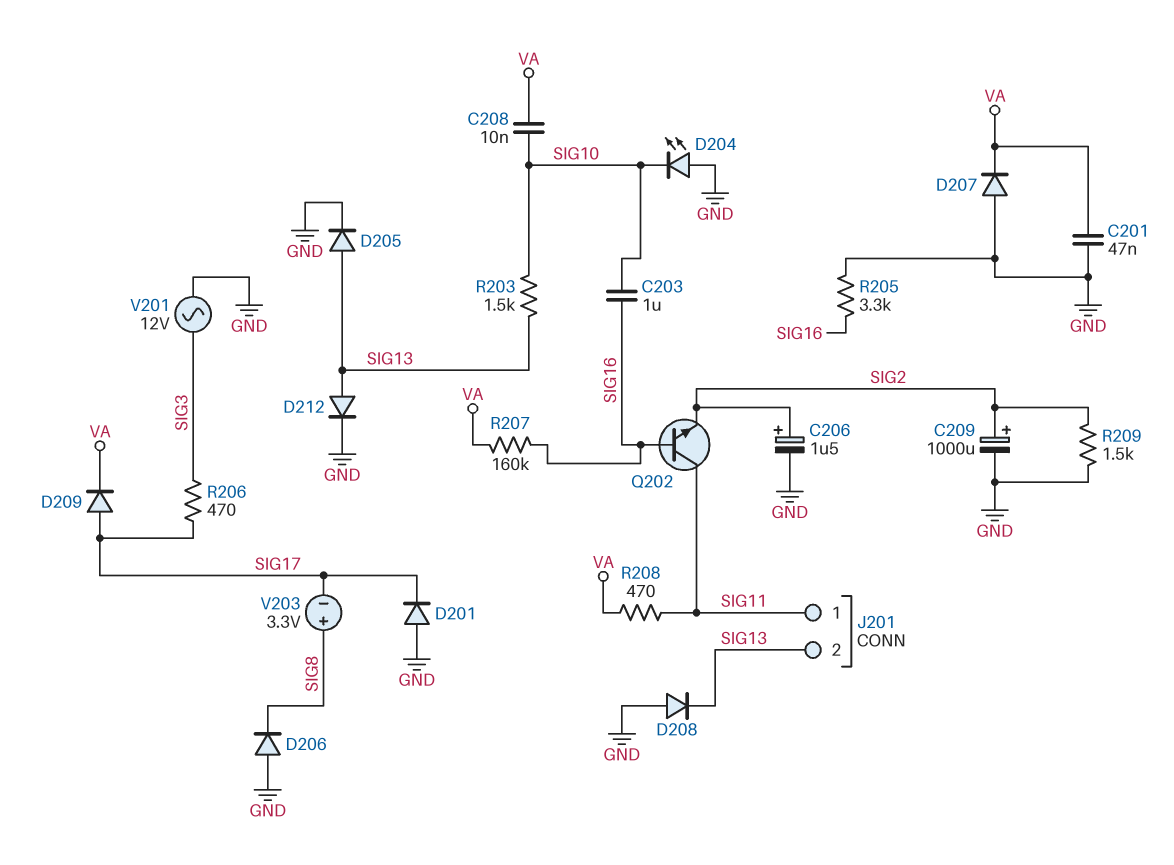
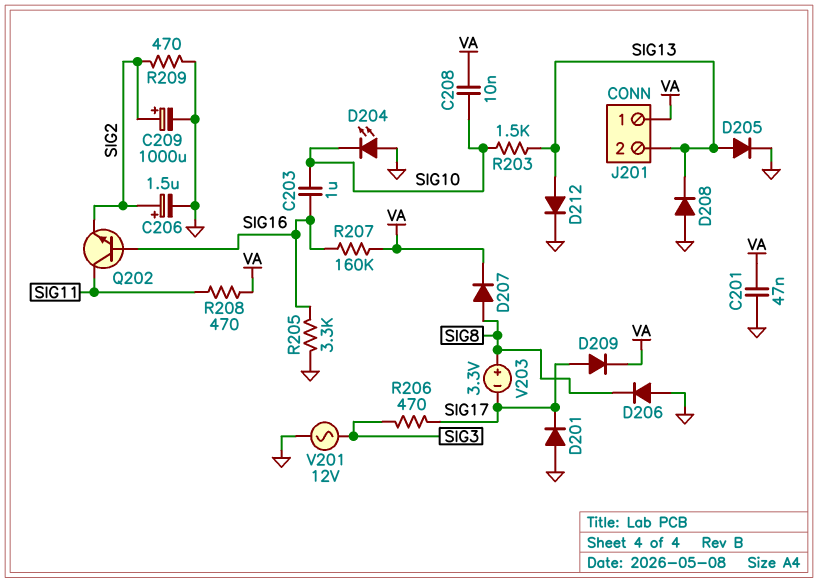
D207: diode (A GND, K VA) -> diode (A SIG8, K VA)
J201 pin 1: SIG11 -> VA
R209: 1.5k (GND, SIG2) -> 470 (GND, SIG2)

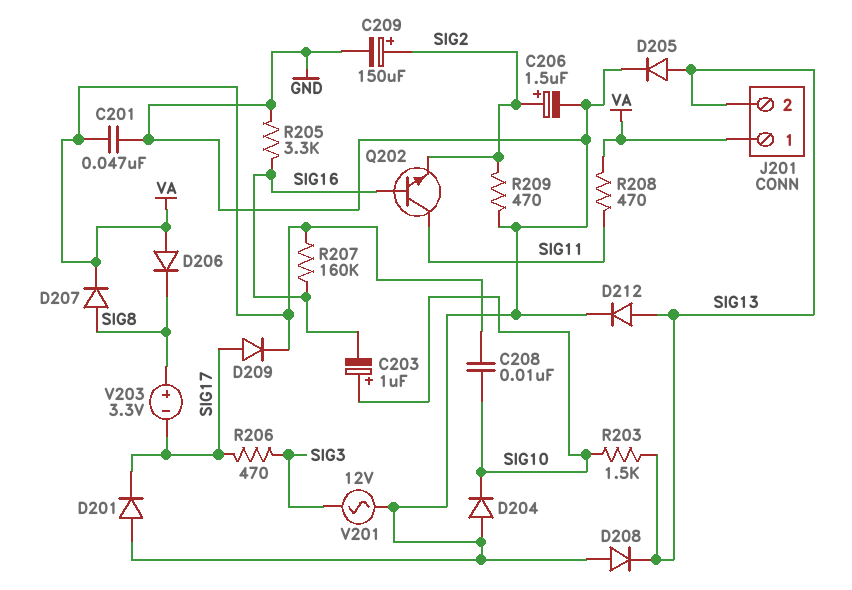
C203: 1uF (SIG10, SIG16) -> 1uF (plus SIG10, minus SIG16)
C209: 1000uF (plus SIG2, minus GND) -> 150uF (plus SIG2, minus GND)
D204: LED (A GND, K SIG10) -> diode (A GND, K SIG10)
D206: diode (A GND, K SIG8) -> diode (A VA, K SIG8)

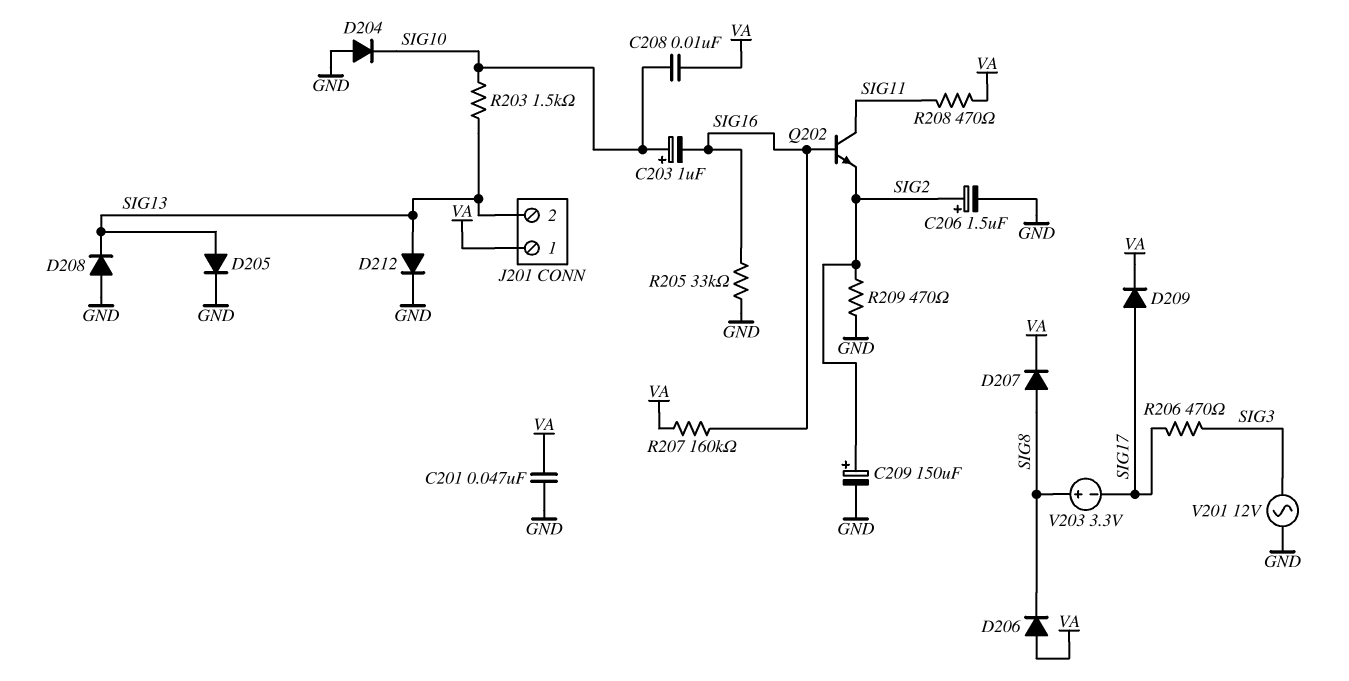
D201: diode (A GND, K SIG17) -> none
R205: 3.3k (GND, SIG16) -> 33k (GND, SIG16)

